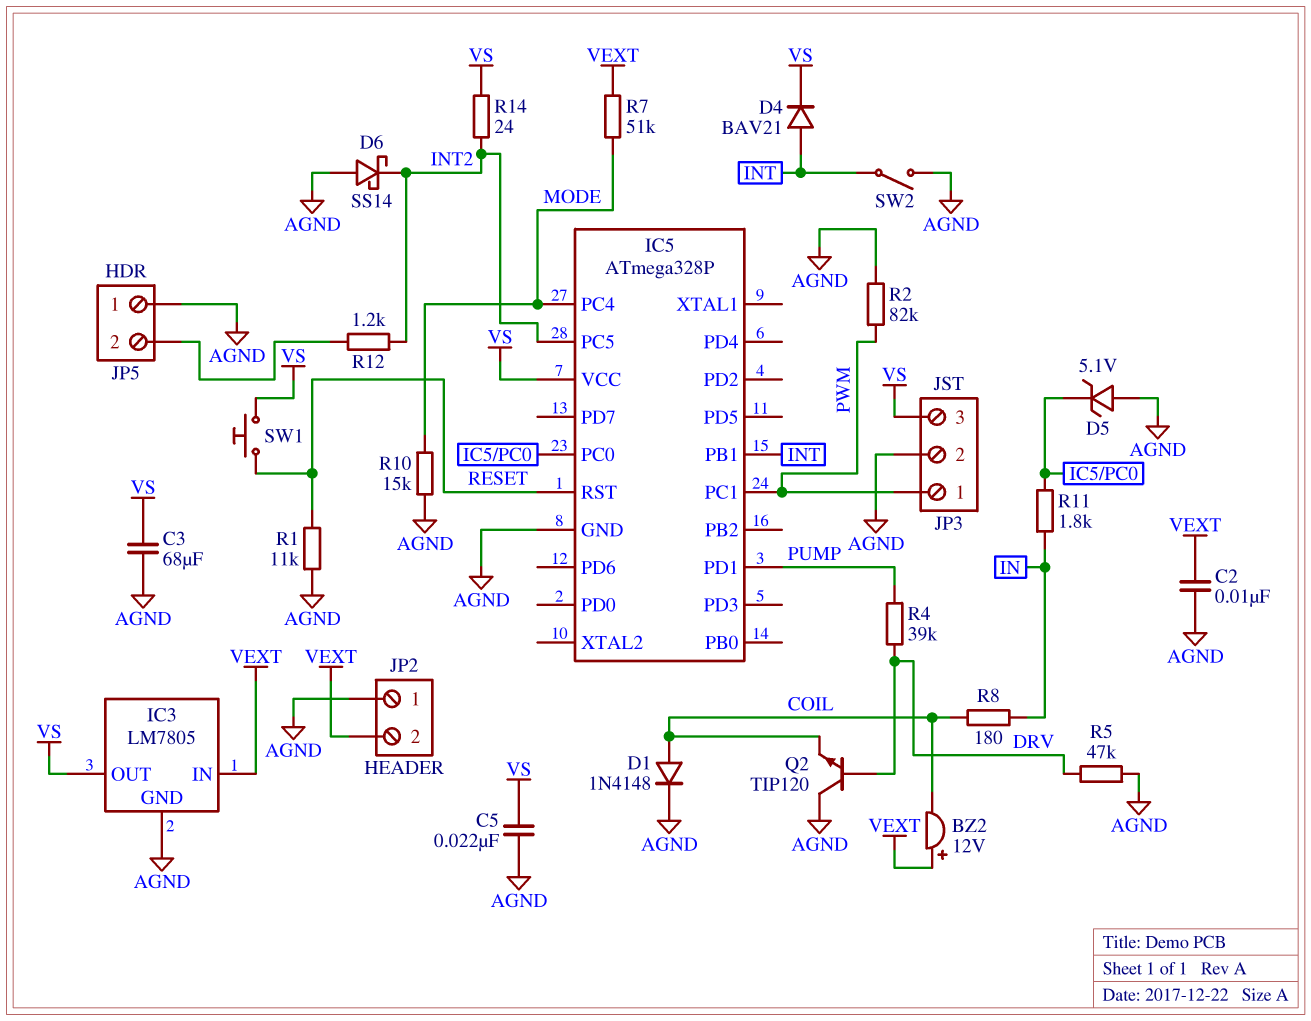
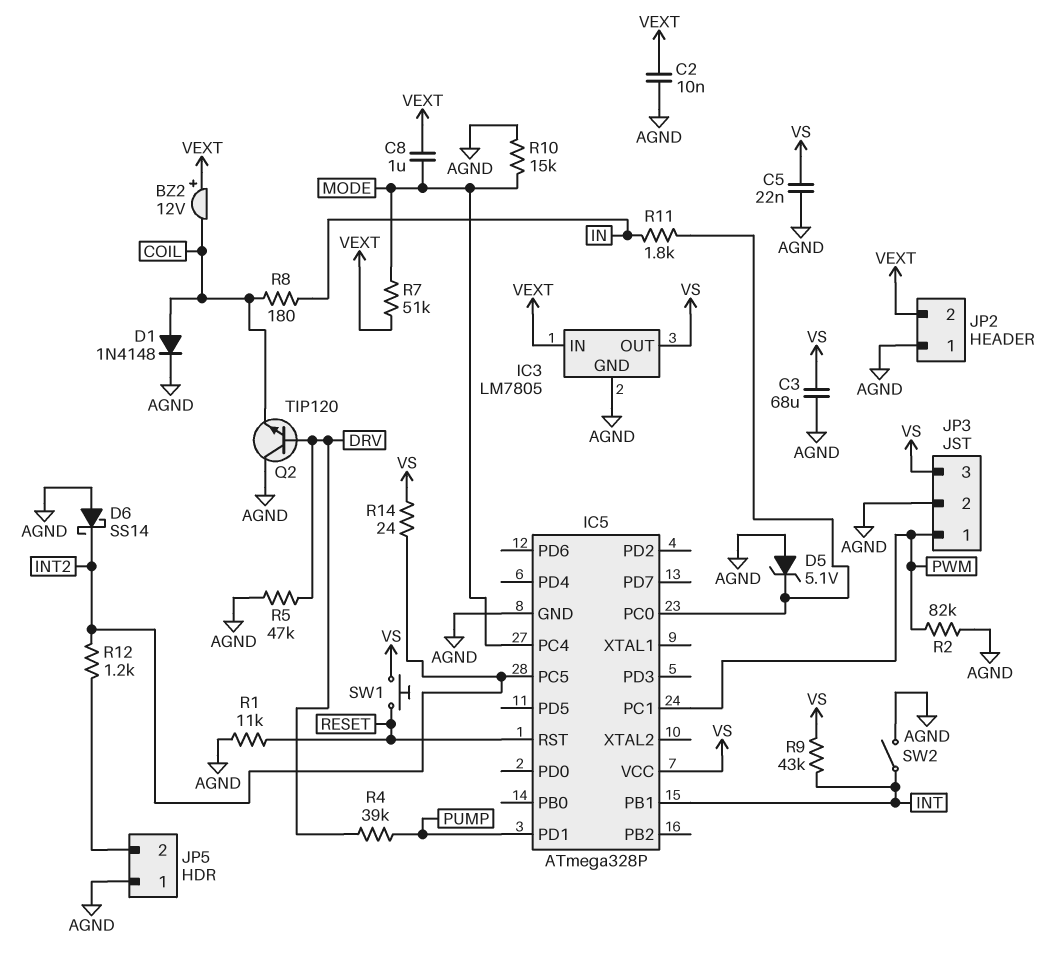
C8: none -> 1uF (MODE, VEXT)
D4: diode BAV21 (A INT, K VS) -> none
R9: none -> 43k (INT, VS)

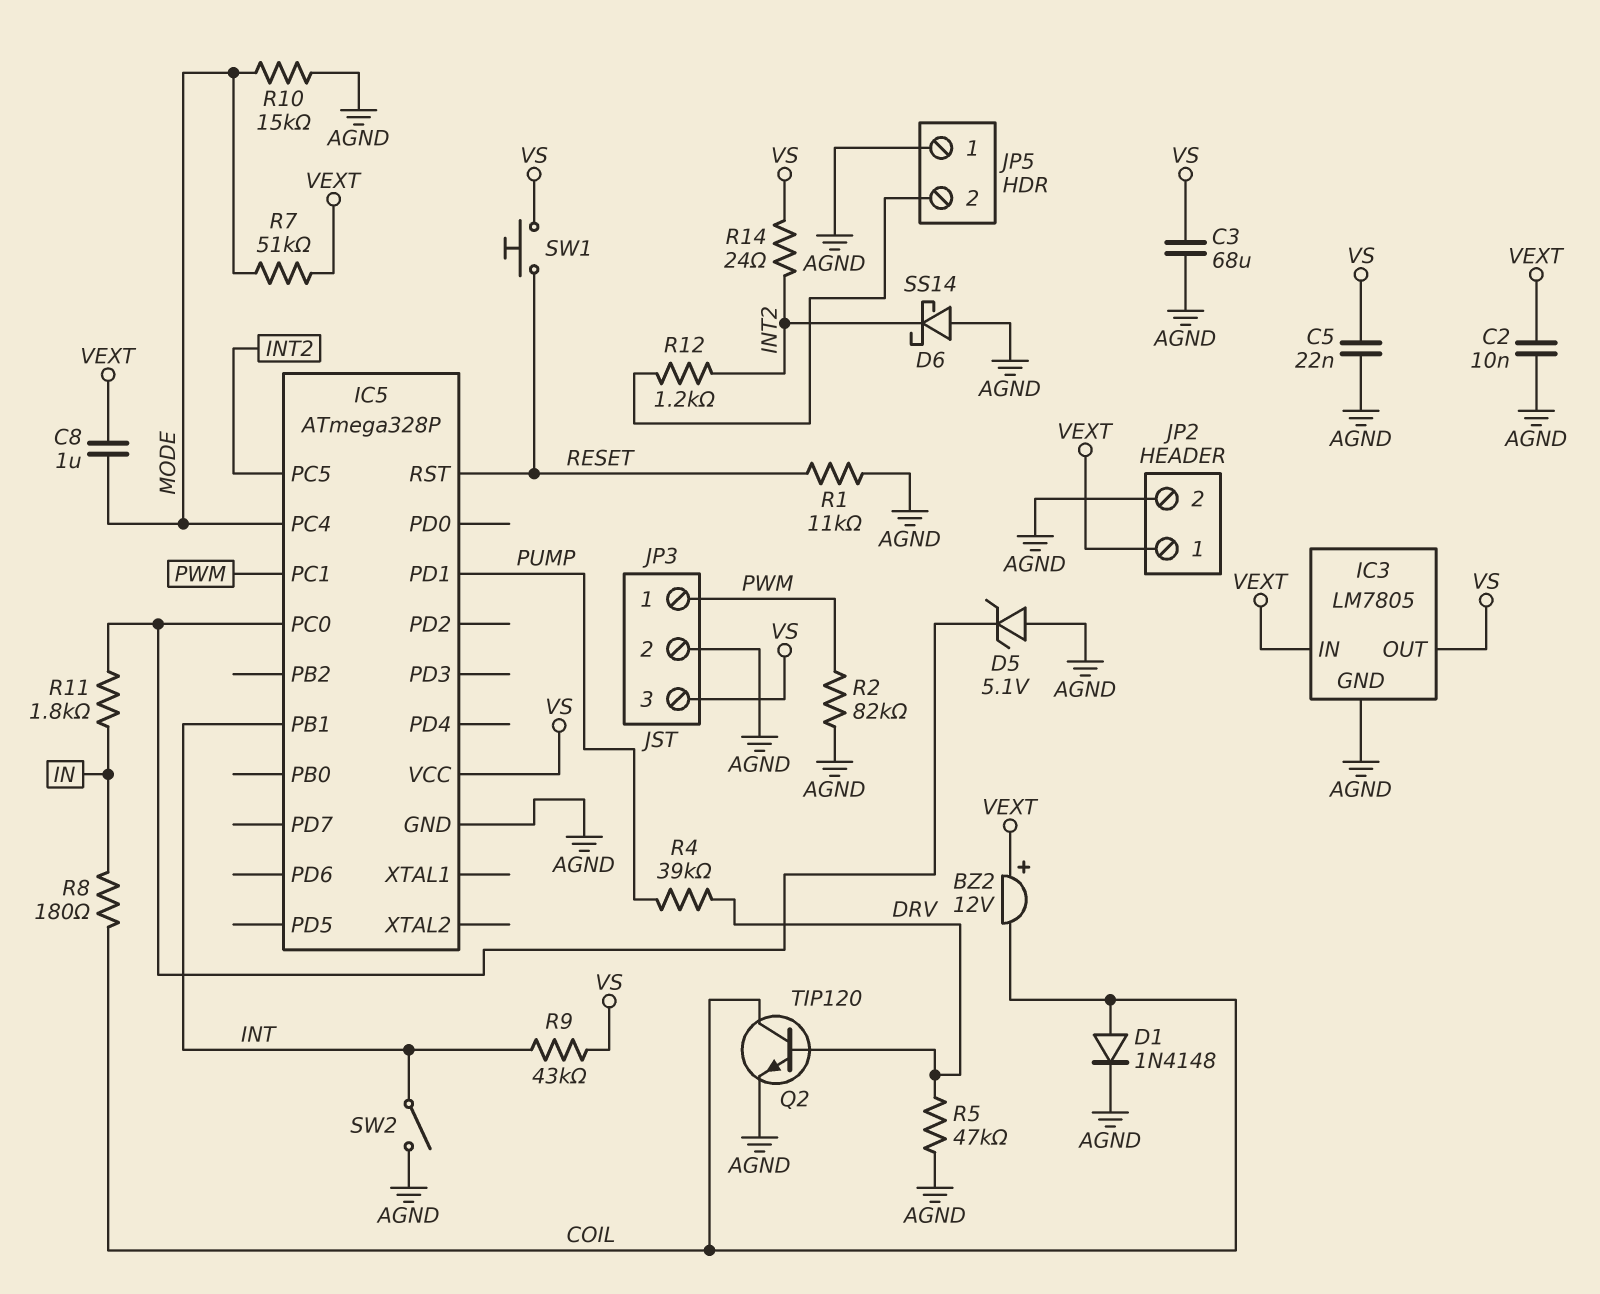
JP2 pin 1: AGND -> VEXT
JP2 pin 2: VEXT -> AGND
Q2: NPN TIP120 (B DRV, C AGND, E COIL) -> NPN TIP120 (B DRV, C COIL, E AGND)

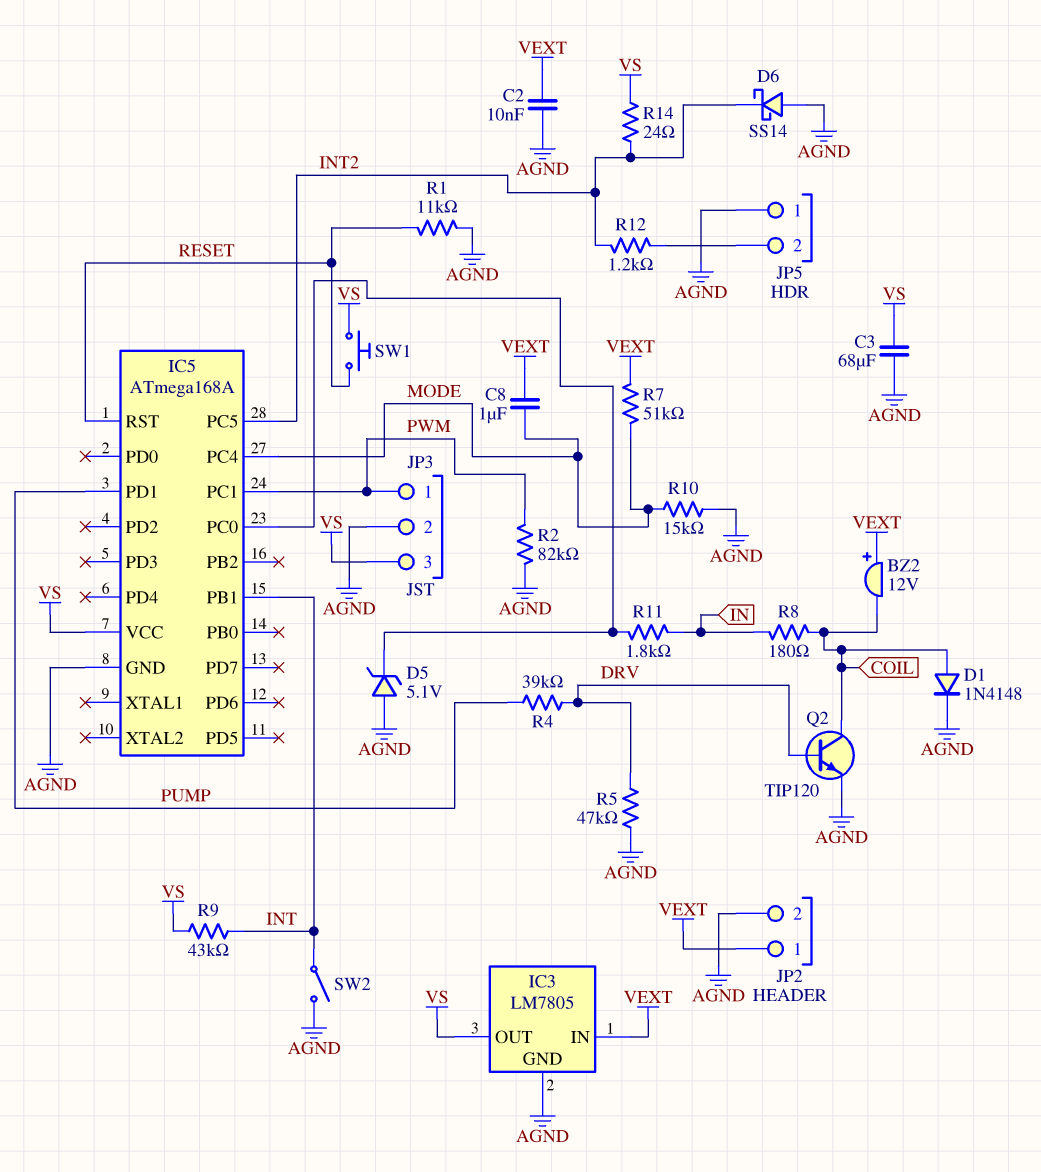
C5: 22nF (AGND, VS) -> none
IC5: ATmega328P -> ATmega168A

